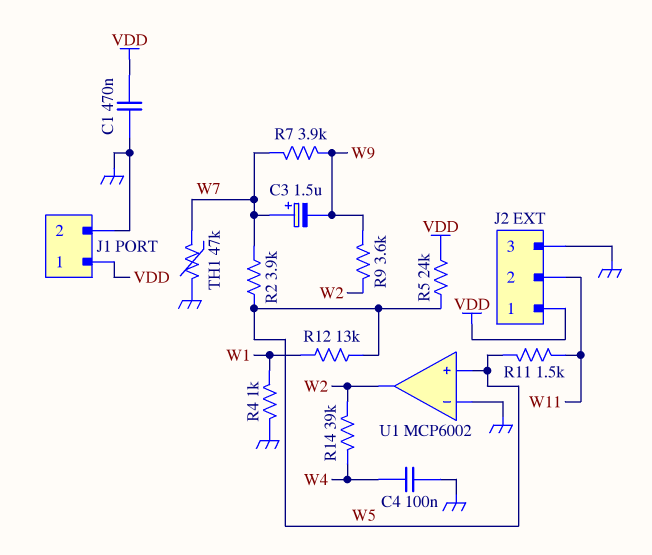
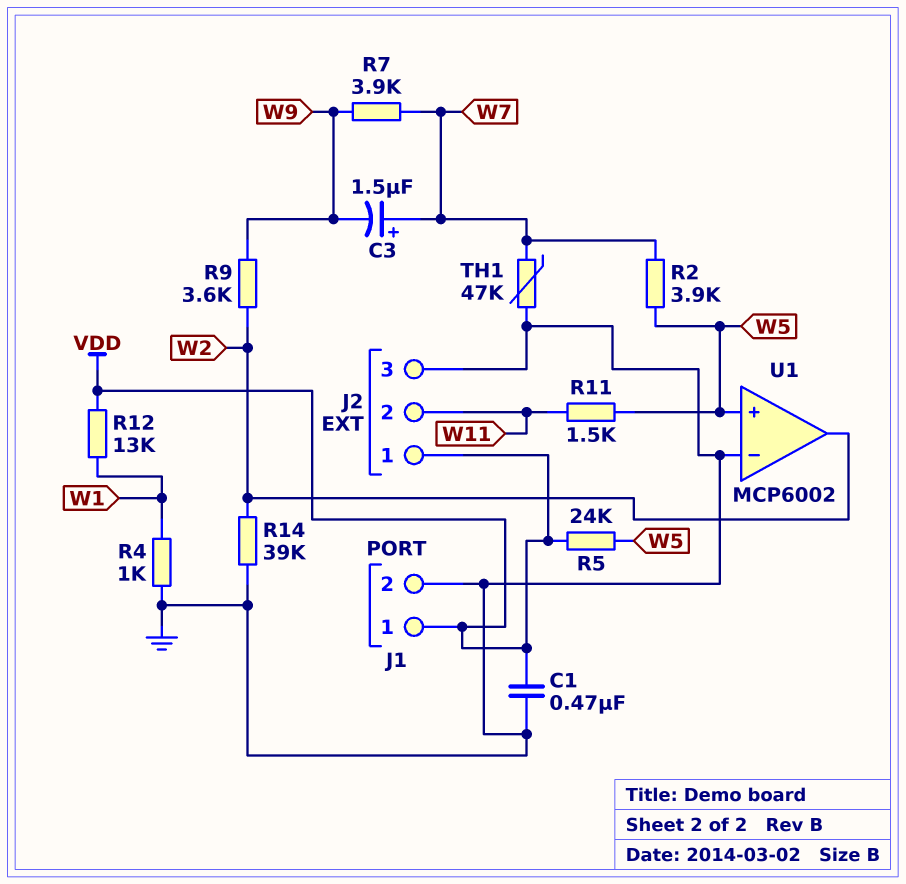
C4: 100nF (GND, W4) -> none
R12: 13k (W1, W5) -> 13k (VDD, W1)
R14: 39k (W2, W4) -> 39k (GND, W2)

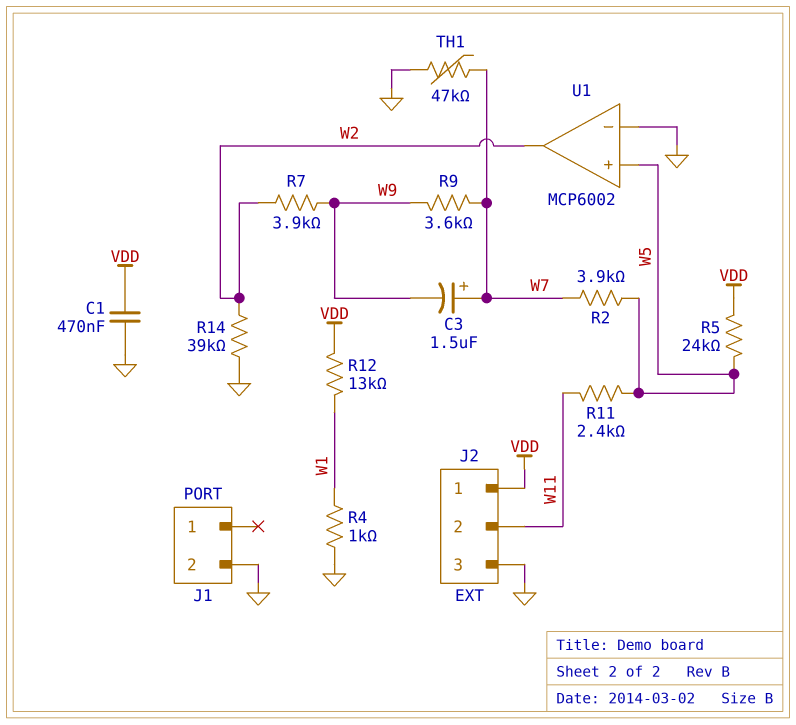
J1 pin 1: VDD -> none
R7: 3.9k (W7, W9) -> 3.9k (W2, W9)
R9: 3.6k (W2, W9) -> 3.6k (W7, W9)
R11: 1.5k (W5, W11) -> 2.4k (W5, W11)

